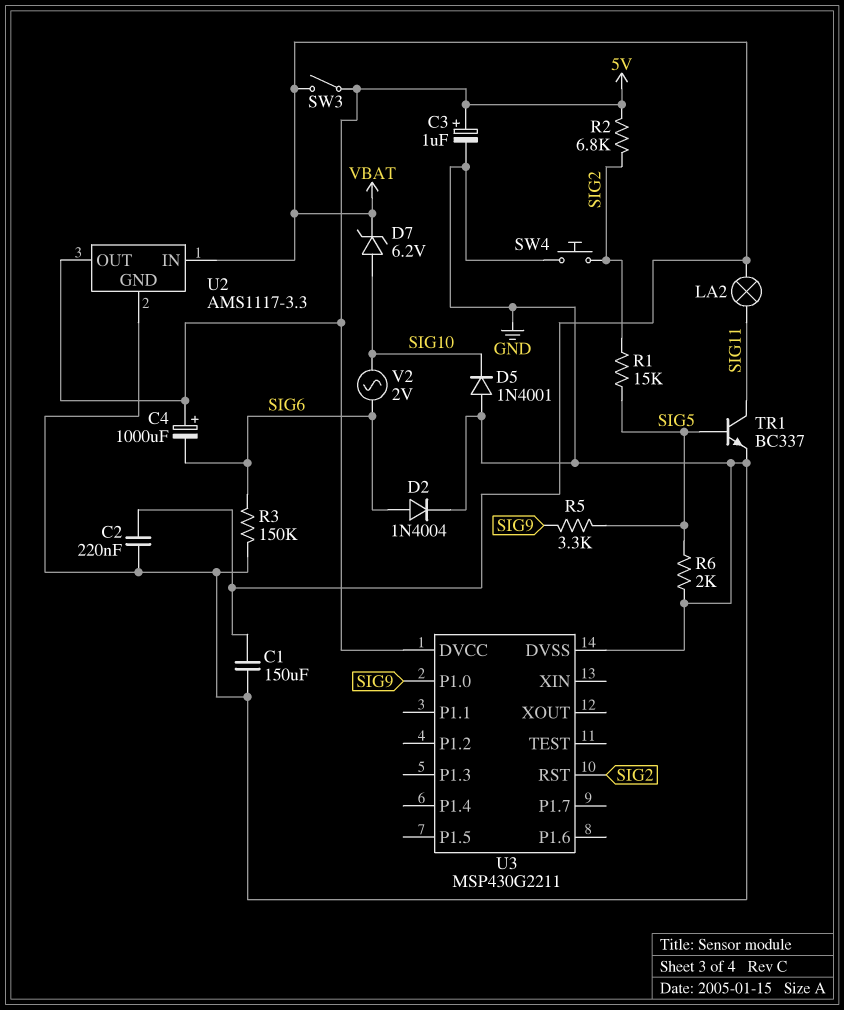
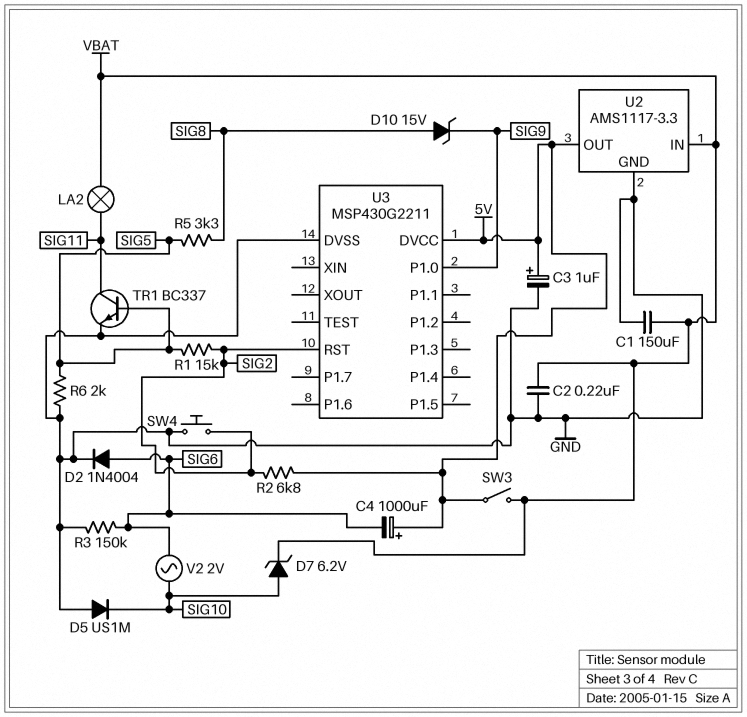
D5: diode 1N4001 (A GND, K SIG10) -> diode US1M (A GND, K SIG10)
D10: none -> zener 15V (A SIG8, K SIG9)
R5: 3.3k (SIG5, SIG9) -> 3.3k (SIG5, SIG8)

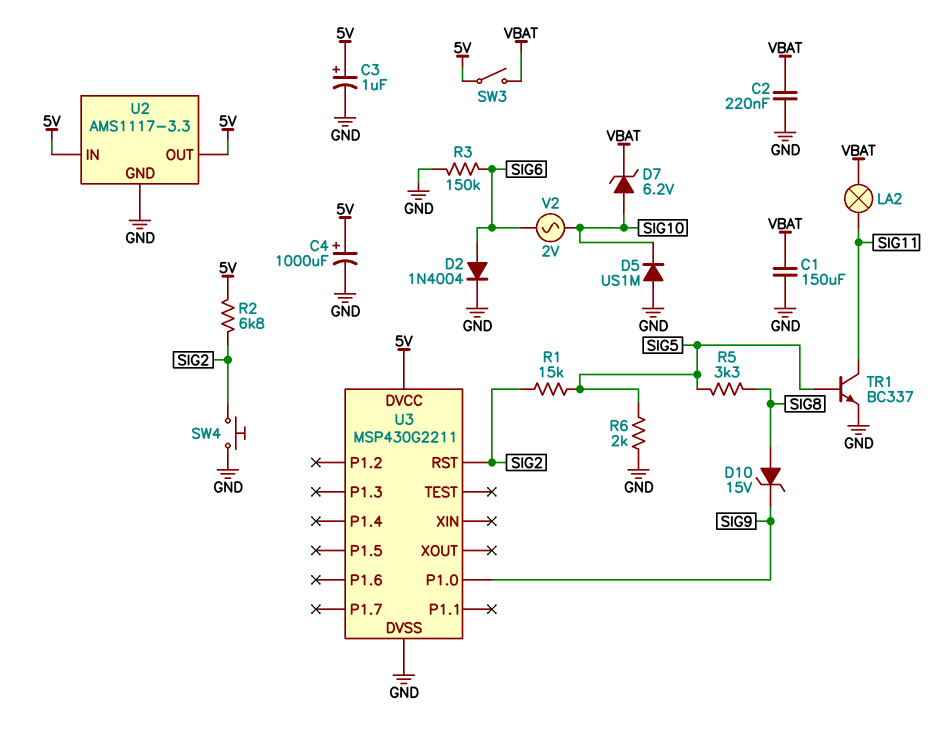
C4: 1000uF (plus 5V, minus SIG6) -> 1000uF (plus 5V, minus GND)
U2 pin IN: VBAT -> 5V

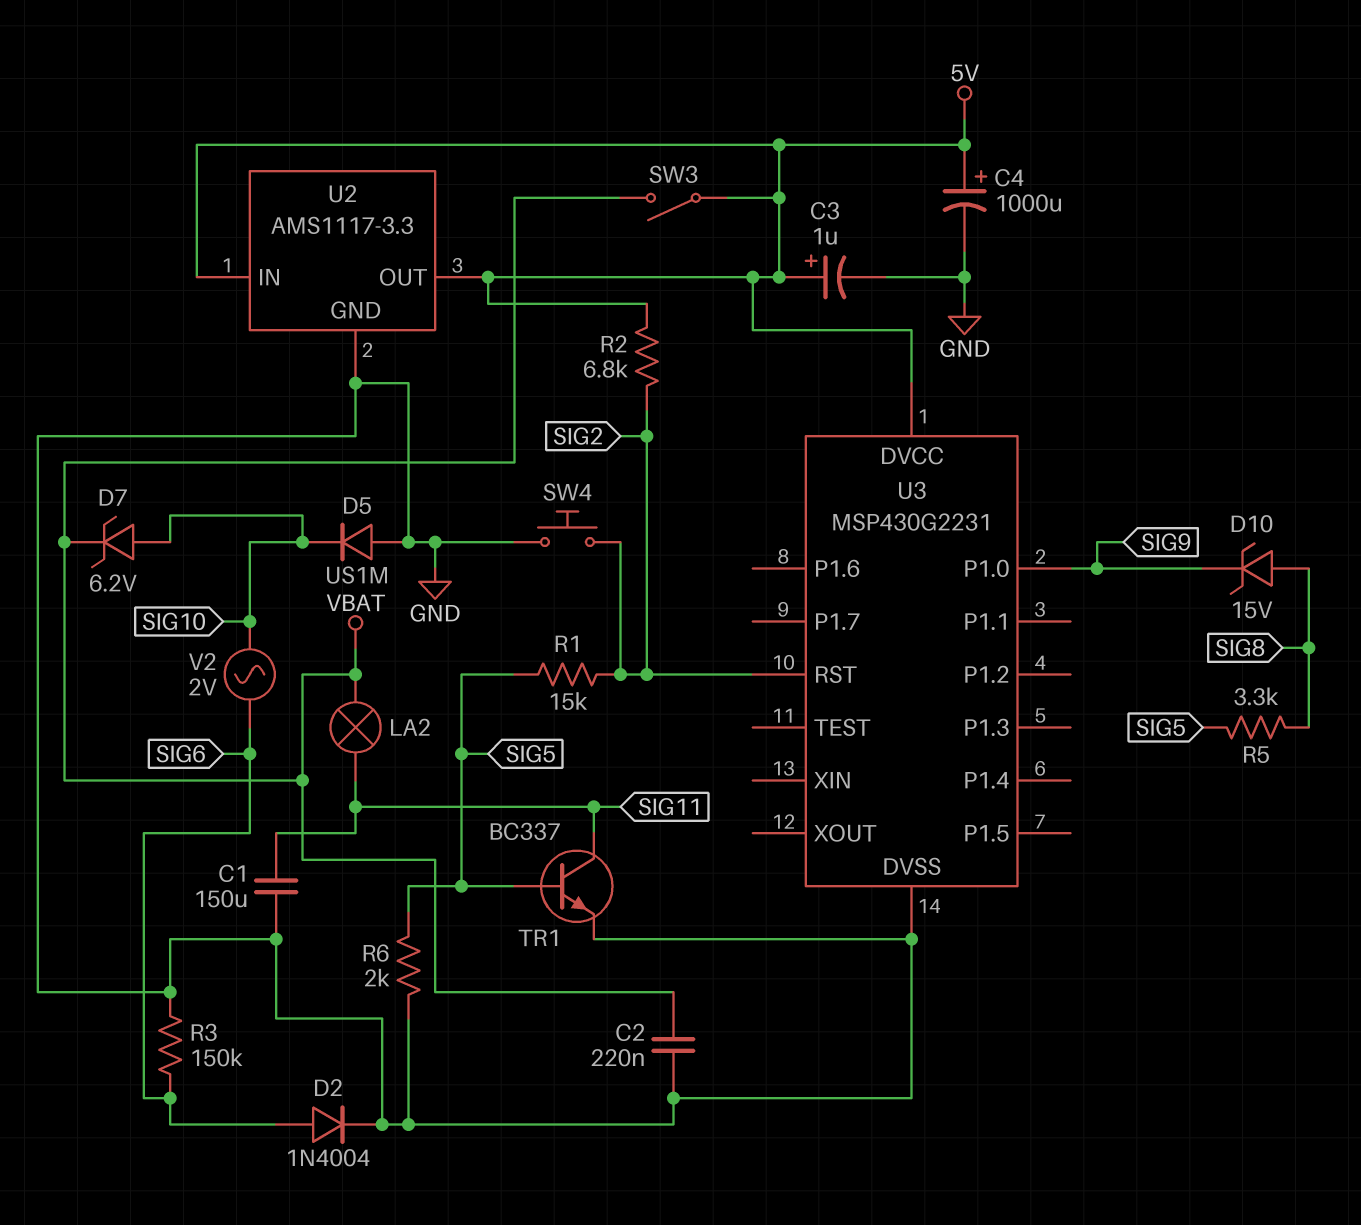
C1: 150uF (GND, VBAT) -> 150uF (GND, SIG11)
U3: MSP430G2211 -> MSP430G2231

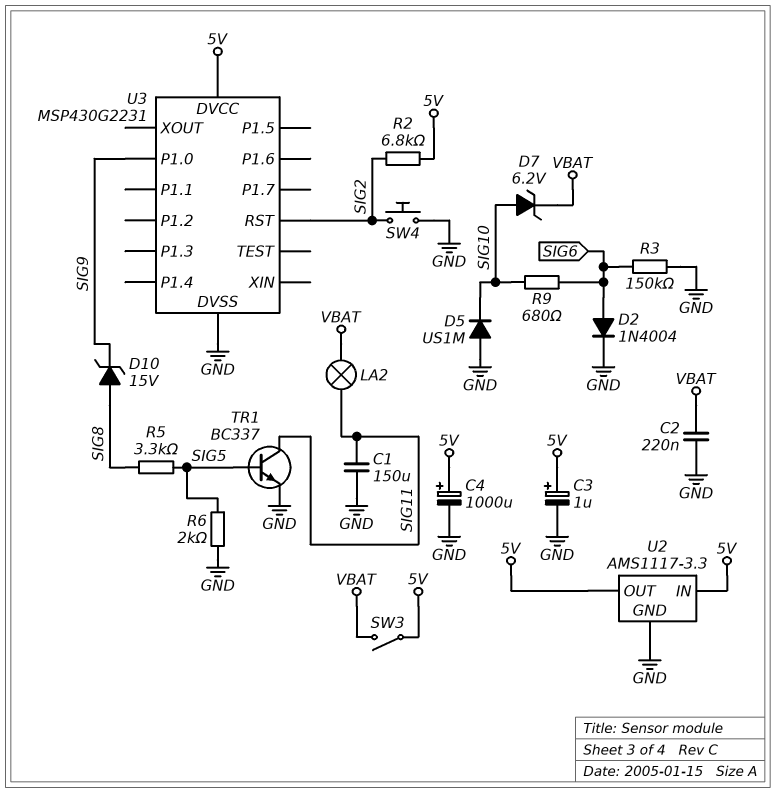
R1: 15k (SIG2, SIG5) -> none
R9: none -> 680 (SIG6, SIG10)
V2: AC 2V (SIG6, SIG10) -> none

